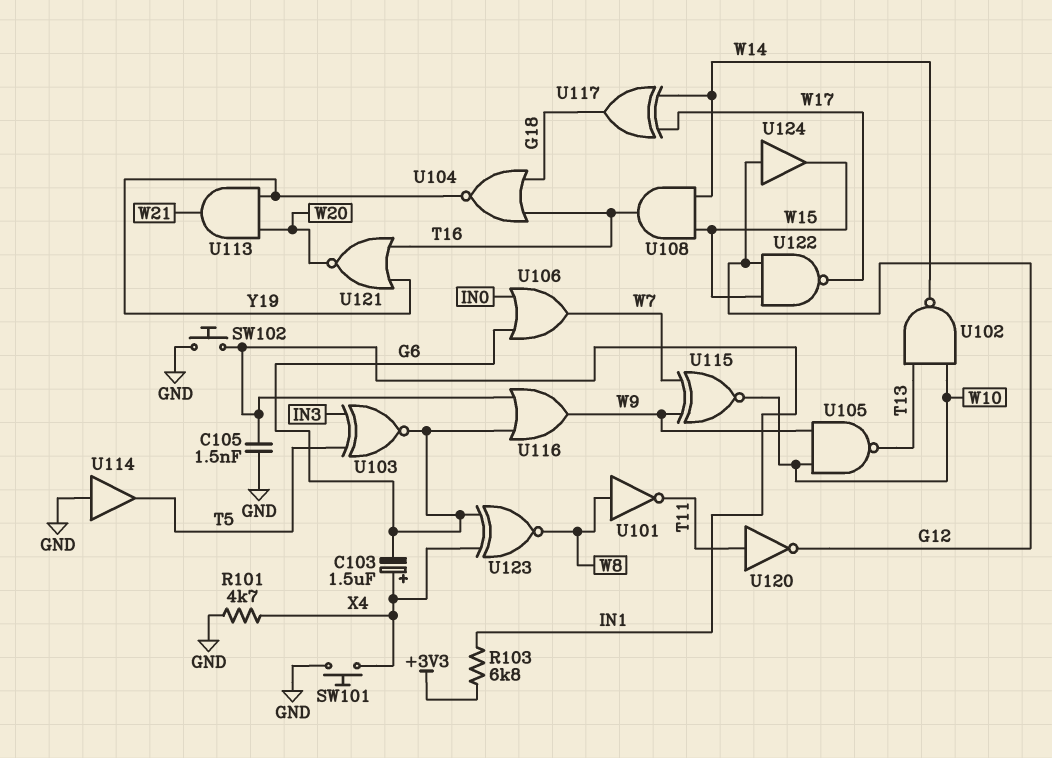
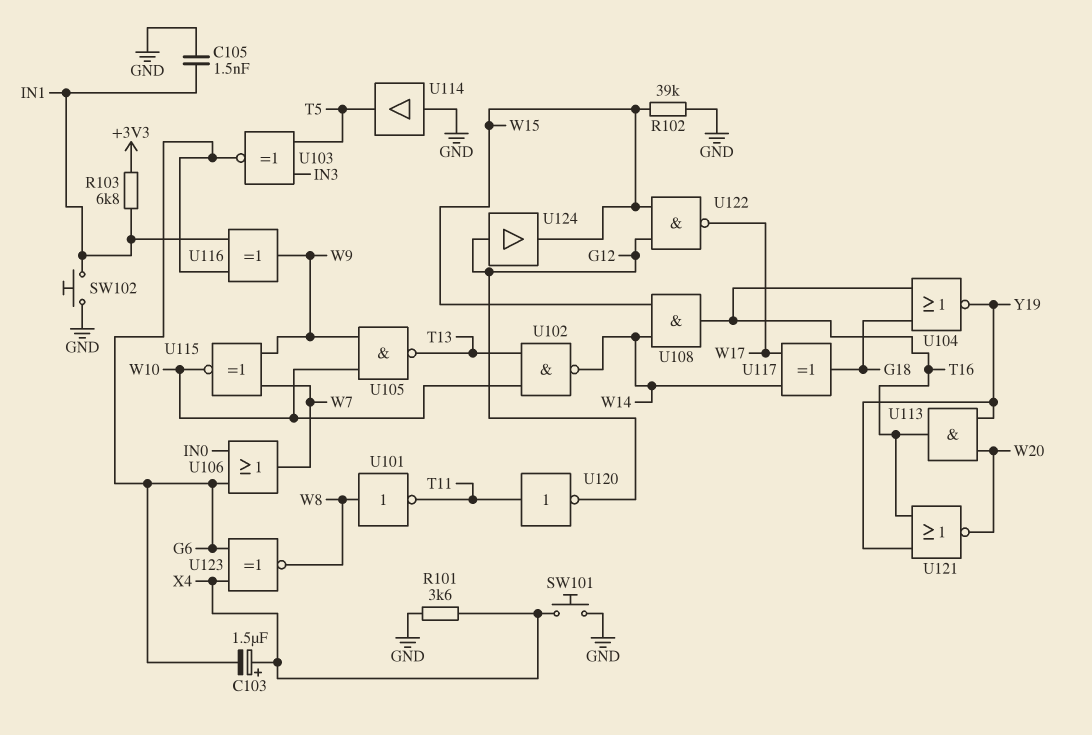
R101: 4.7k (GND, X4) -> 3.6k (GND, X4)
R102: none -> 39k (GND, W15)
U113: AND (in W20, in Y19, out W21) -> AND (in W20, in Y19, out T16)
U116: OR (in G6, in IN1, out W9) -> XOR (in G6, in IN1, out W9)

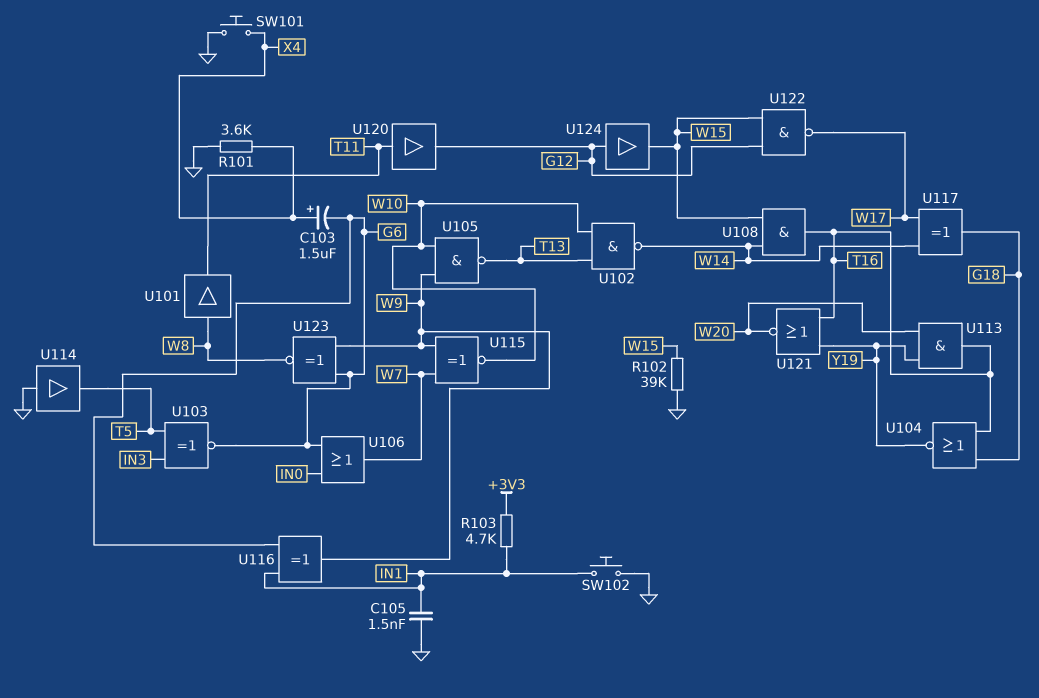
R103: 6.8k (+3V3, IN1) -> 4.7k (+3V3, IN1)
U101: NOT (in W8, out T11) -> buffer (in W8, out T11)
U120: NOT (in T11, out G12) -> buffer (in T11, out G12)
U123: XNOR (in G6, in X4, out W8) -> XNOR (in G6, in W9, out W8)

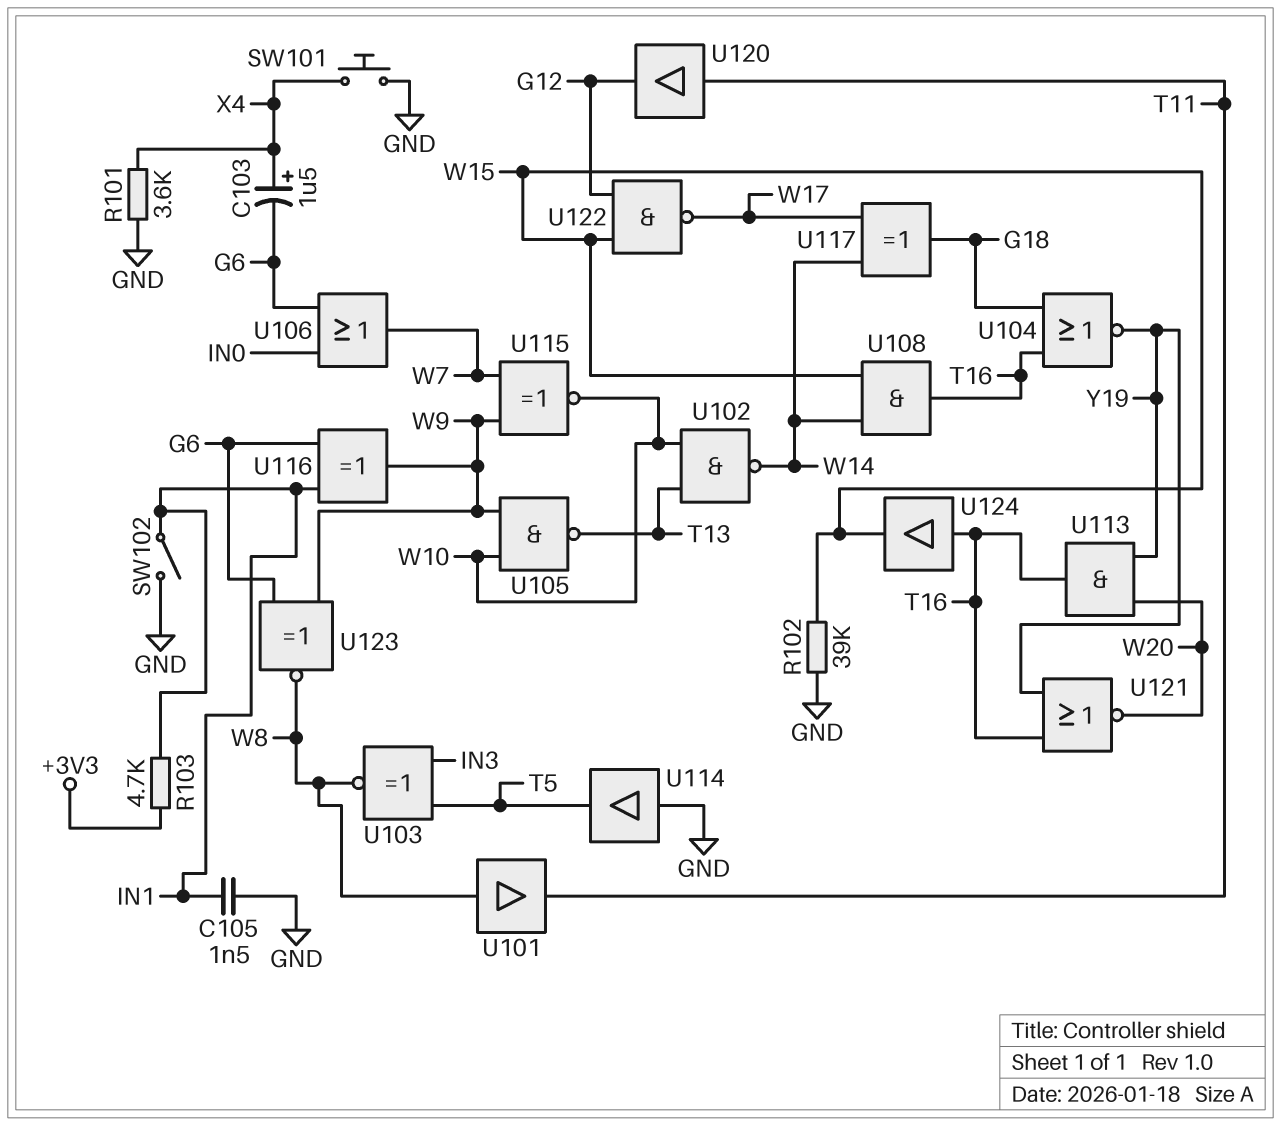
SW102: button (GND, IN1) -> switch (GND, IN1)
U103: XNOR (in IN3, in T5, out G6) -> XNOR (in IN3, in T5, out W8)
U124: buffer (in G12, out W15) -> buffer (in T16, out W15)

